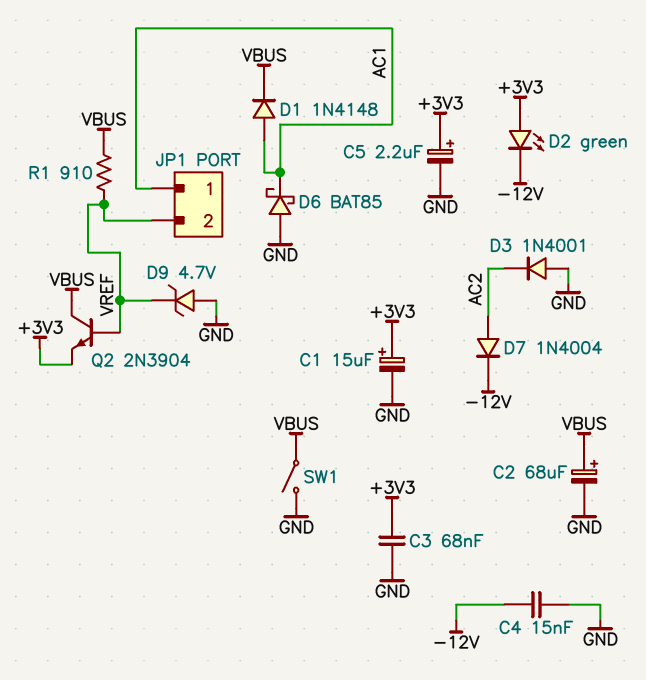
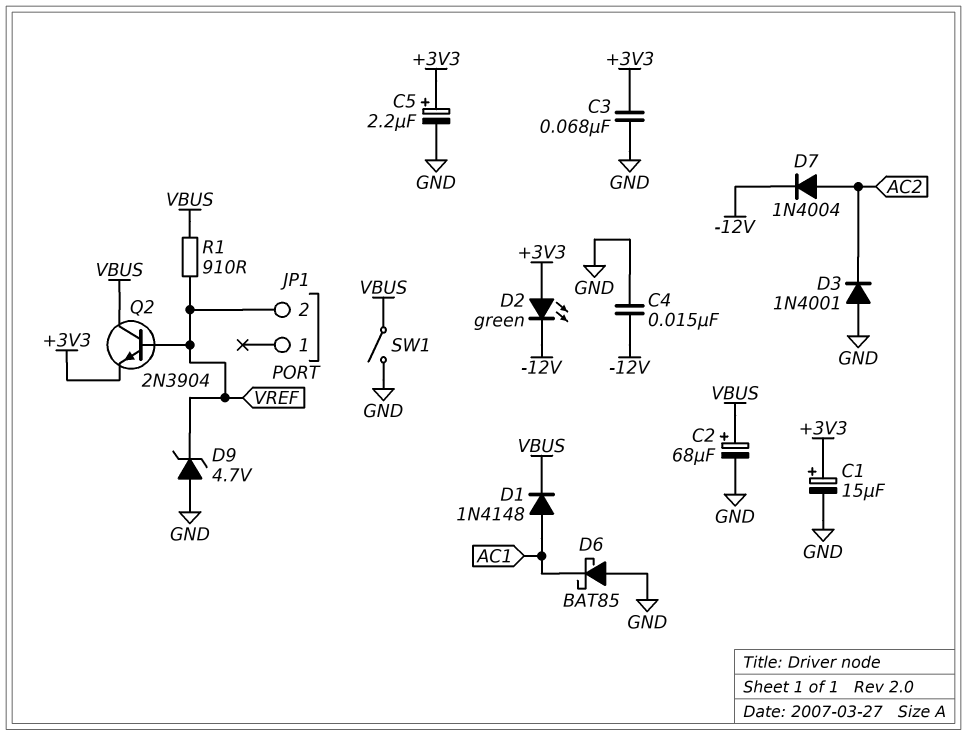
JP1 pin 1: AC1 -> none

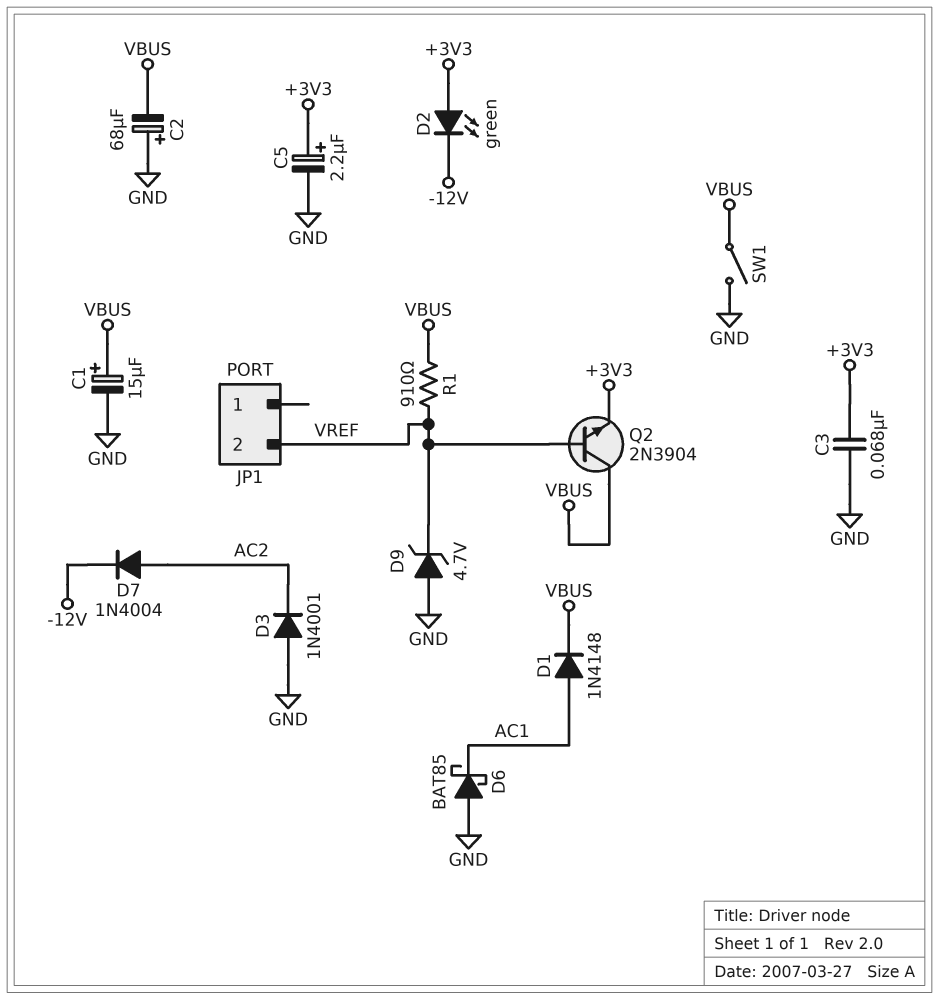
C1: 15uF (plus +3V3, minus GND) -> 15uF (plus VBUS, minus GND)
C2: 68uF (plus VBUS, minus GND) -> 68uF (plus GND, minus VBUS)
C4: 15nF (-12V, GND) -> none

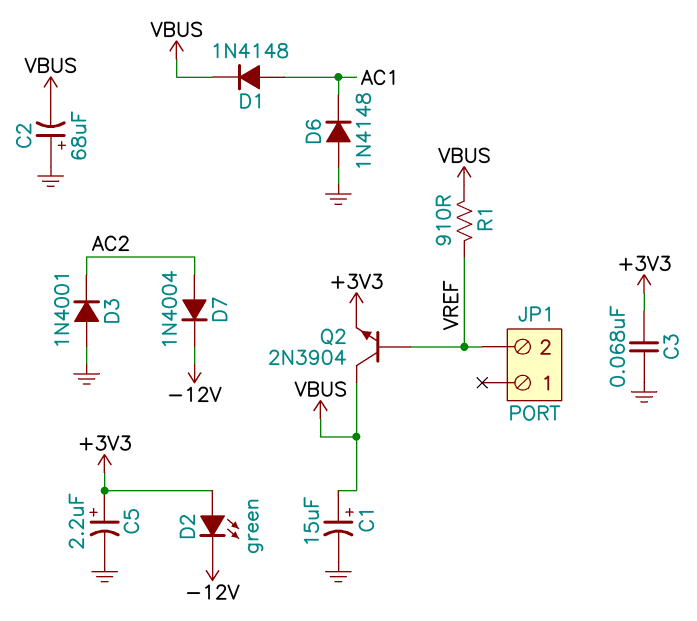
D6: schottky BAT85 (A GND, K AC1) -> diode 1N4148 (A GND, K AC1)
D9: zener 4.7V (A GND, K VREF) -> none
SW1: switch (GND, VBUS) -> none

